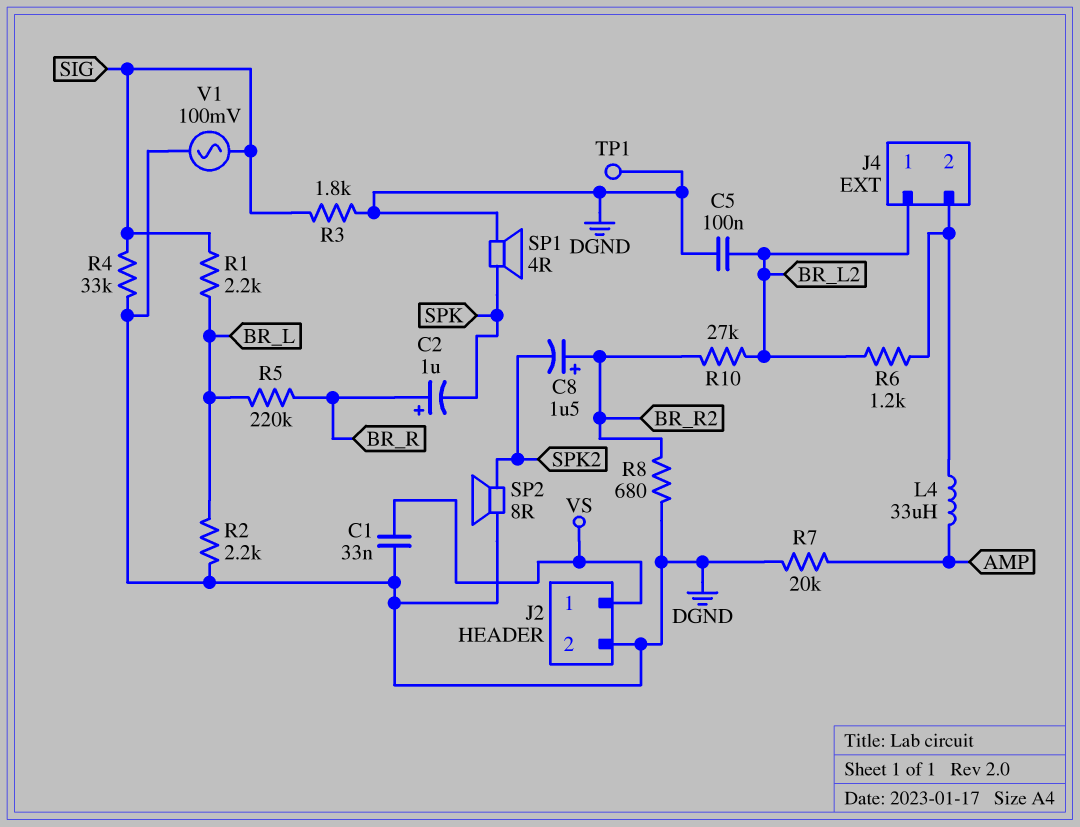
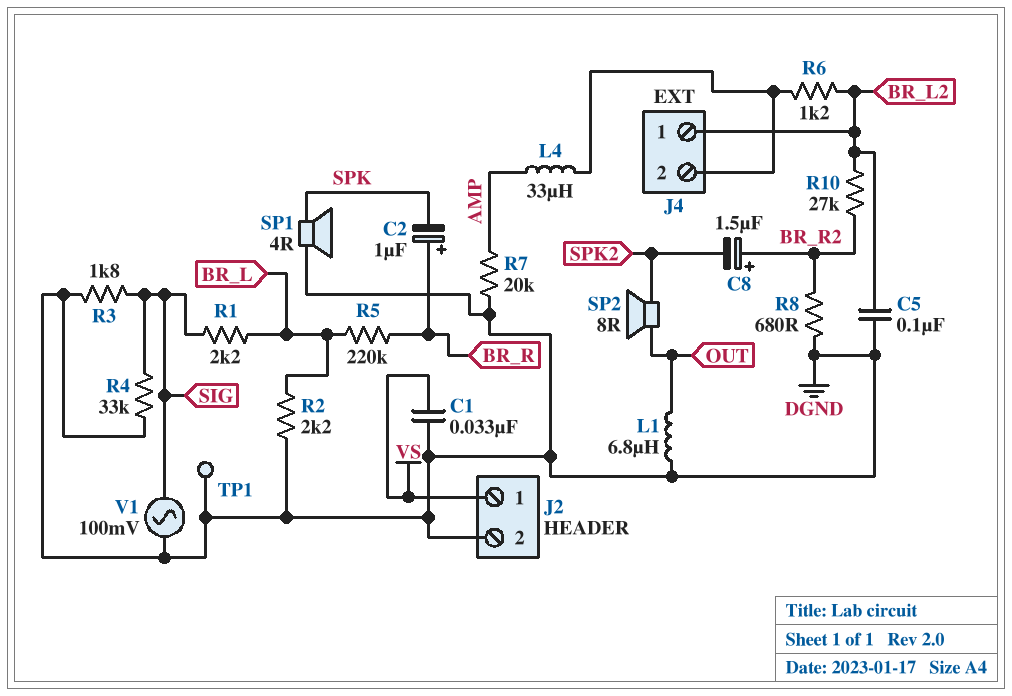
L1: none -> 6.8uH (DGND, OUT)
SP2: speaker 8R (DGND, SPK2) -> speaker 8R (OUT, SPK2)

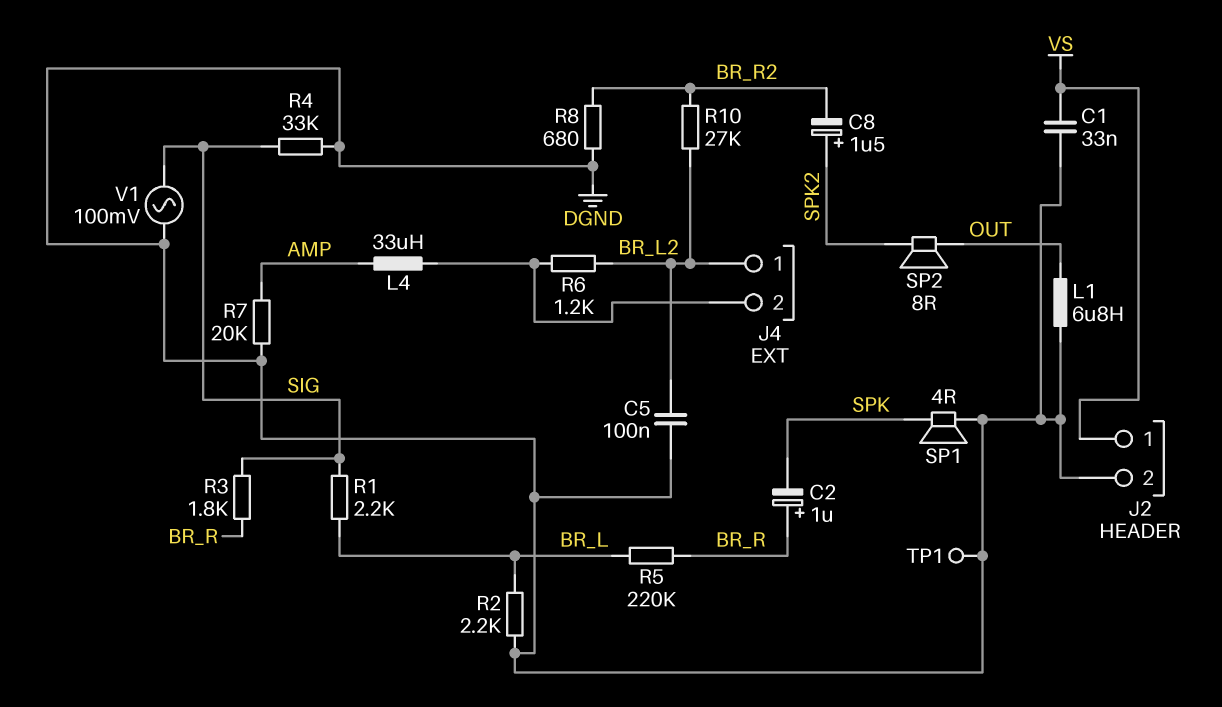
C8: 1.5uF (plus BR_R2, minus SPK2) -> 1.5uF (plus SPK2, minus BR_R2)
R3: 1.8k (DGND, SIG) -> 1.8k (BR_R, SIG)

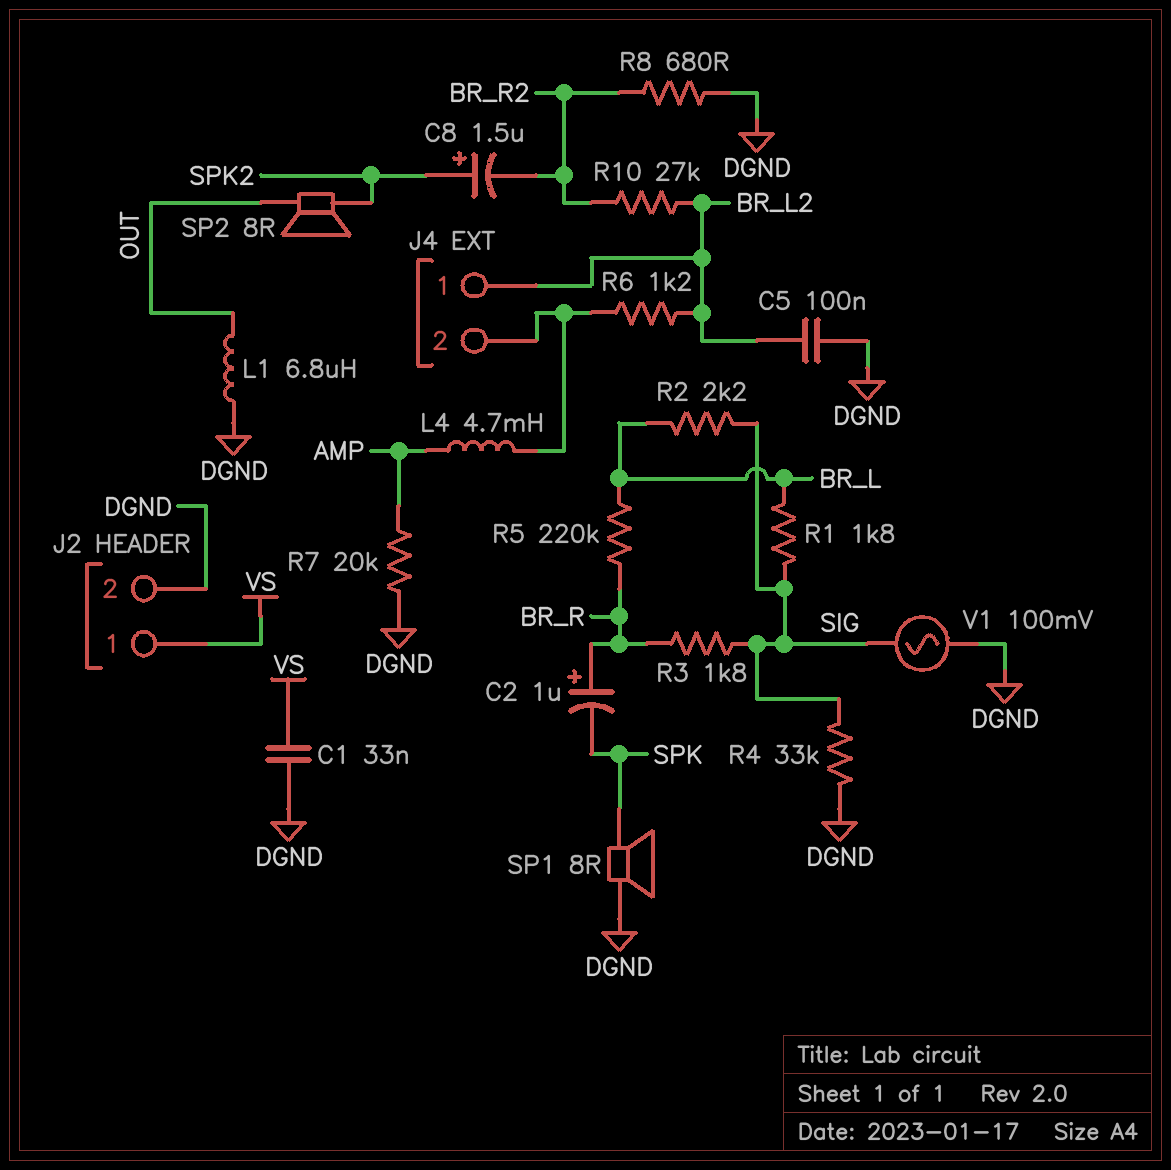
L4: 33uH (AMP, J4/2) -> 4.7mH (AMP, J4/2)
R1: 2.2k (BR_L, SIG) -> 1.8k (BR_L, SIG)
R2: 2.2k (BR_L, DGND) -> 2.2k (BR_L, SIG)
SP1: speaker 4R (DGND, SPK) -> speaker 8R (DGND, SPK)
TP1: test point (DGND) -> none

